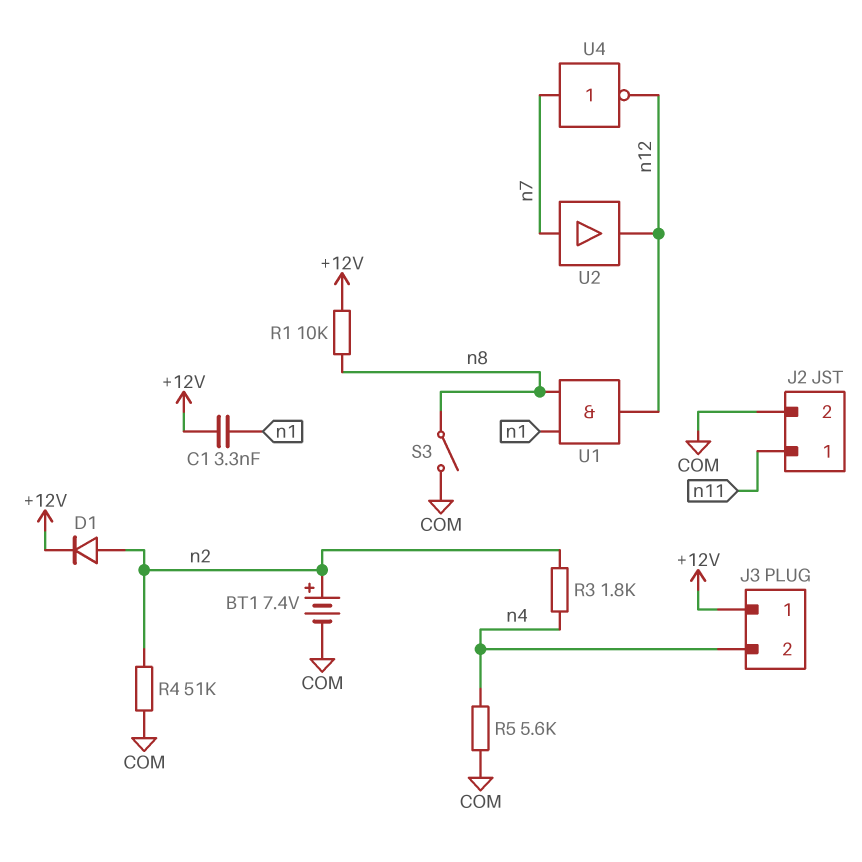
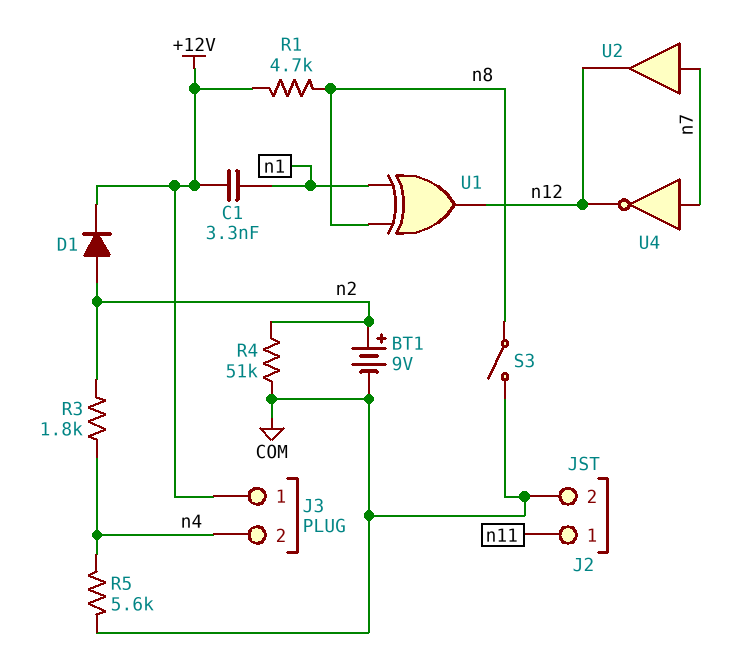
BT1: 7.4V (plus n2, minus COM) -> 9V (plus n2, minus COM)
R1: 10k (+12V, n8) -> 4.7k (+12V, n8)
U1: AND (in n1, in n8, out n12) -> XOR (in n1, in n8, out n12)

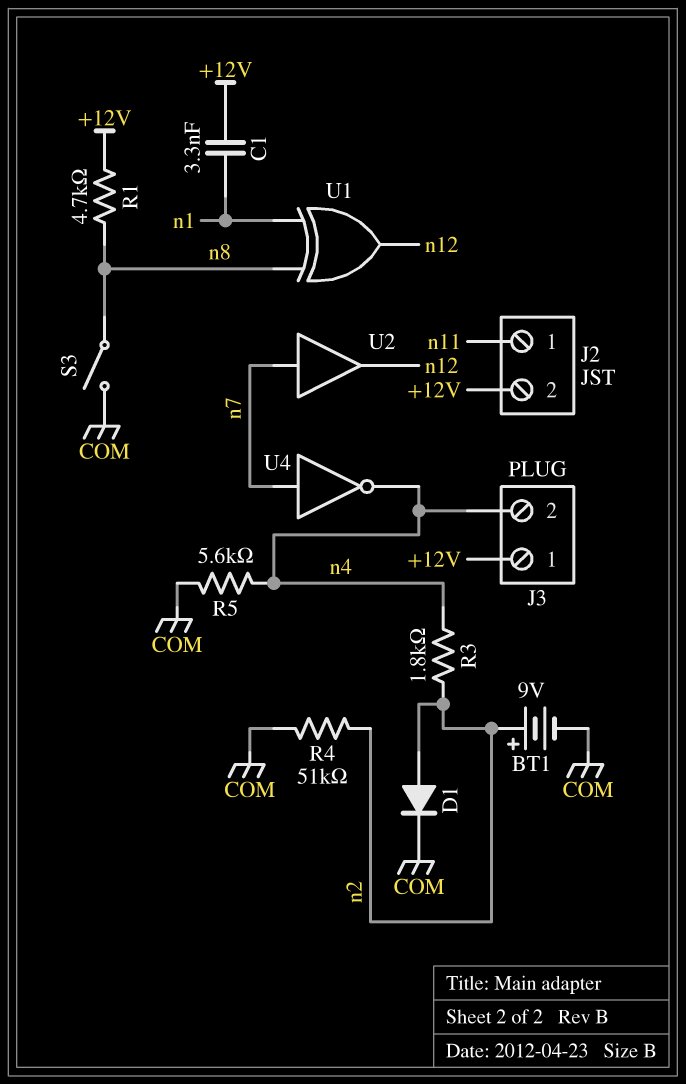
D1: diode (A n2, K +12V) -> diode (A n2, K COM)
J2 pin 2: COM -> +12V
U4: NOT (in n7, out n12) -> NOT (in n7, out n4)

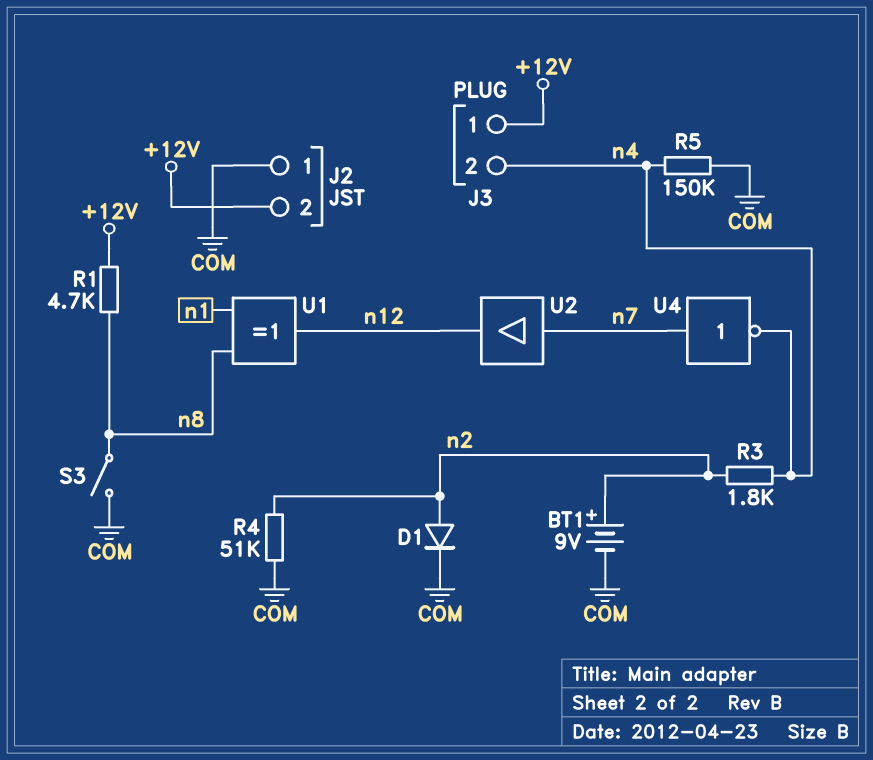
C1: 3.3nF (+12V, n1) -> none
J2 pin 1: n11 -> COM
R5: 5.6k (COM, n4) -> 150k (COM, n4)

